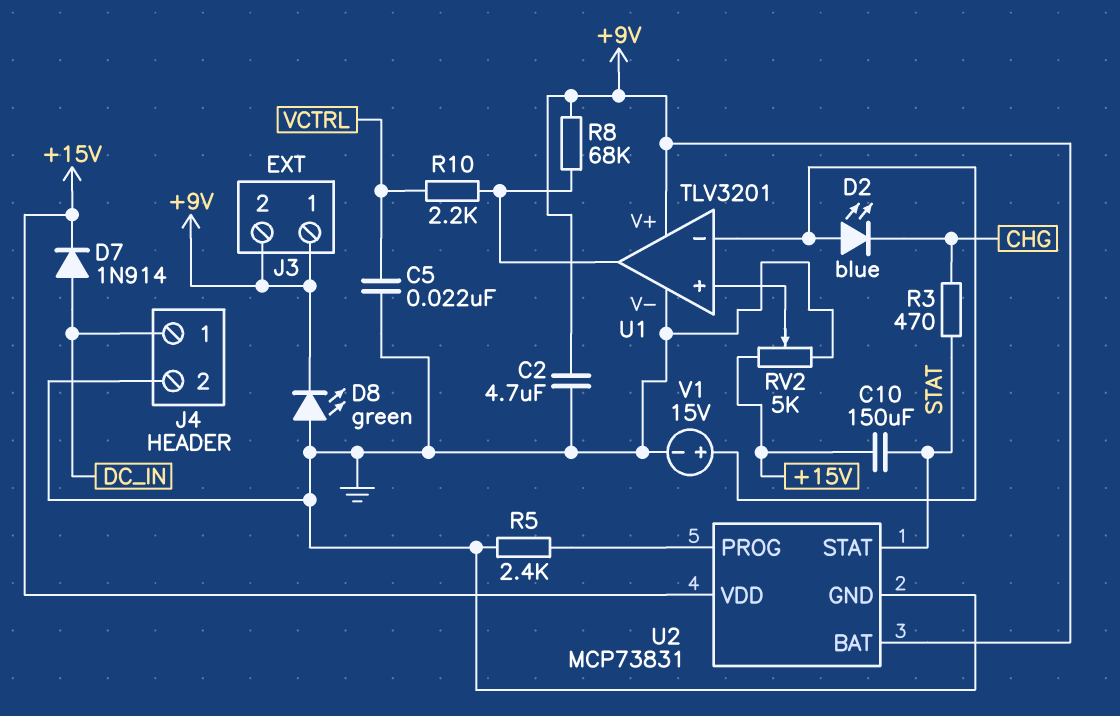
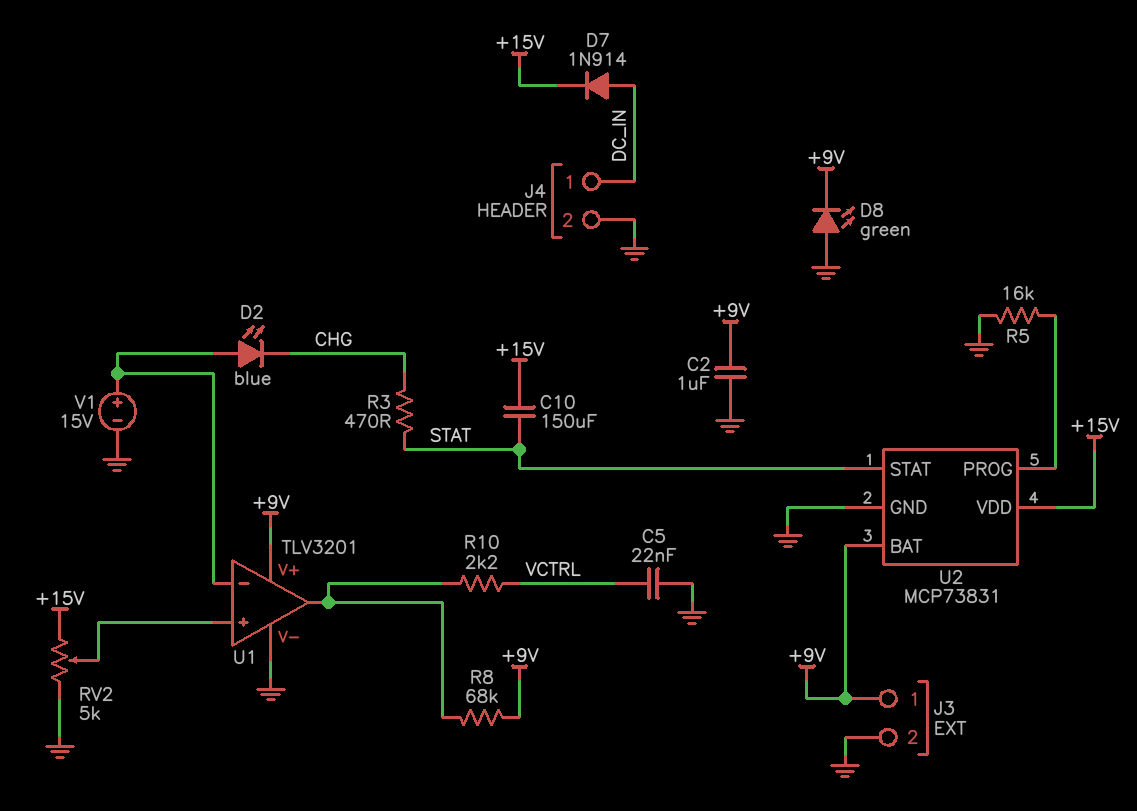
C2: 4.7uF (+9V, GND) -> 1uF (+9V, GND)
J3 pin 2: +9V -> GND
R5: 2.4k (GND, U2/PROG) -> 16k (GND, U2/PROG)

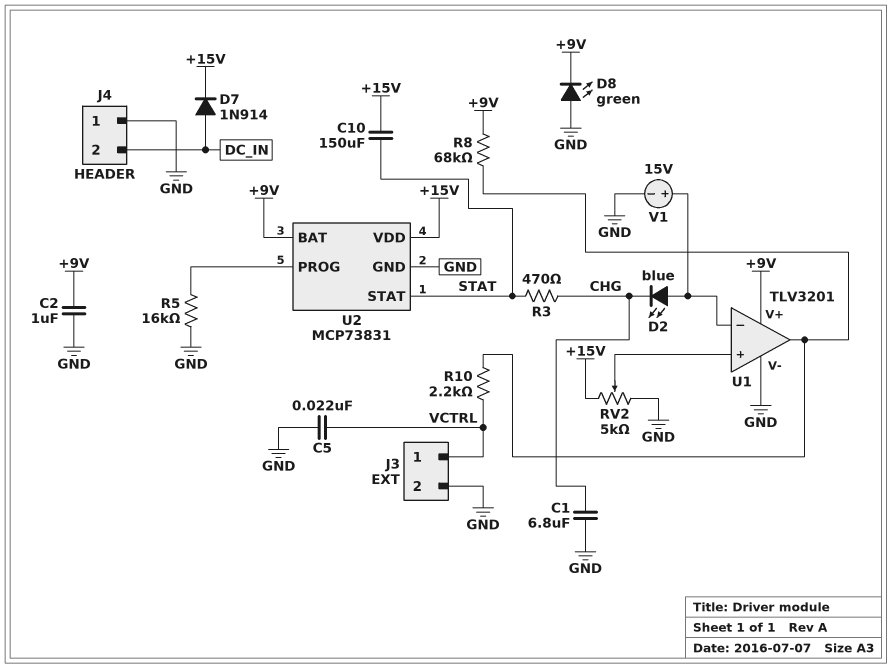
C1: none -> 6.8uF (CHG, GND)
J3 pin 1: +9V -> VCTRL
J4 pin 1: DC_IN -> GND
J4 pin 2: GND -> DC_IN

